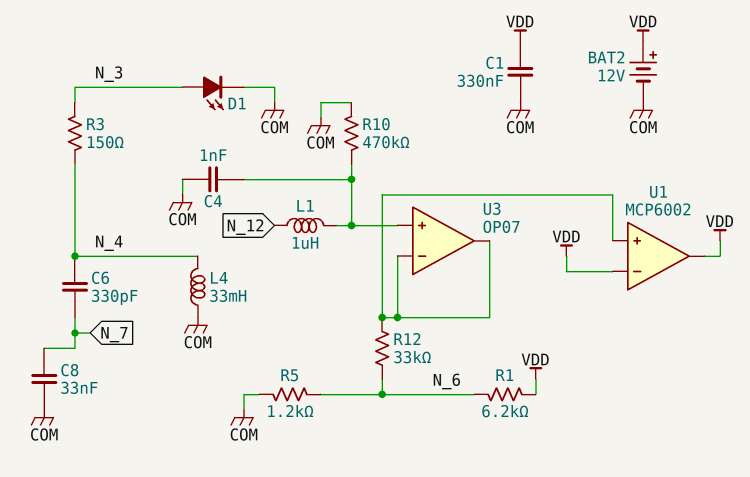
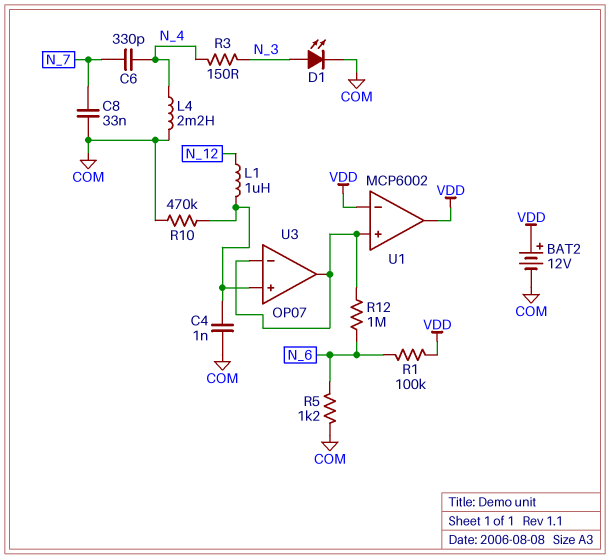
C1: 330nF (COM, VDD) -> none
L4: 33mH (COM, N_4) -> 2.2mH (COM, N_4)
R1: 6.2k (N_6, VDD) -> 100k (N_6, VDD)
R12: 33k (N_6, U1/in+) -> 1M (N_6, U1/in+)

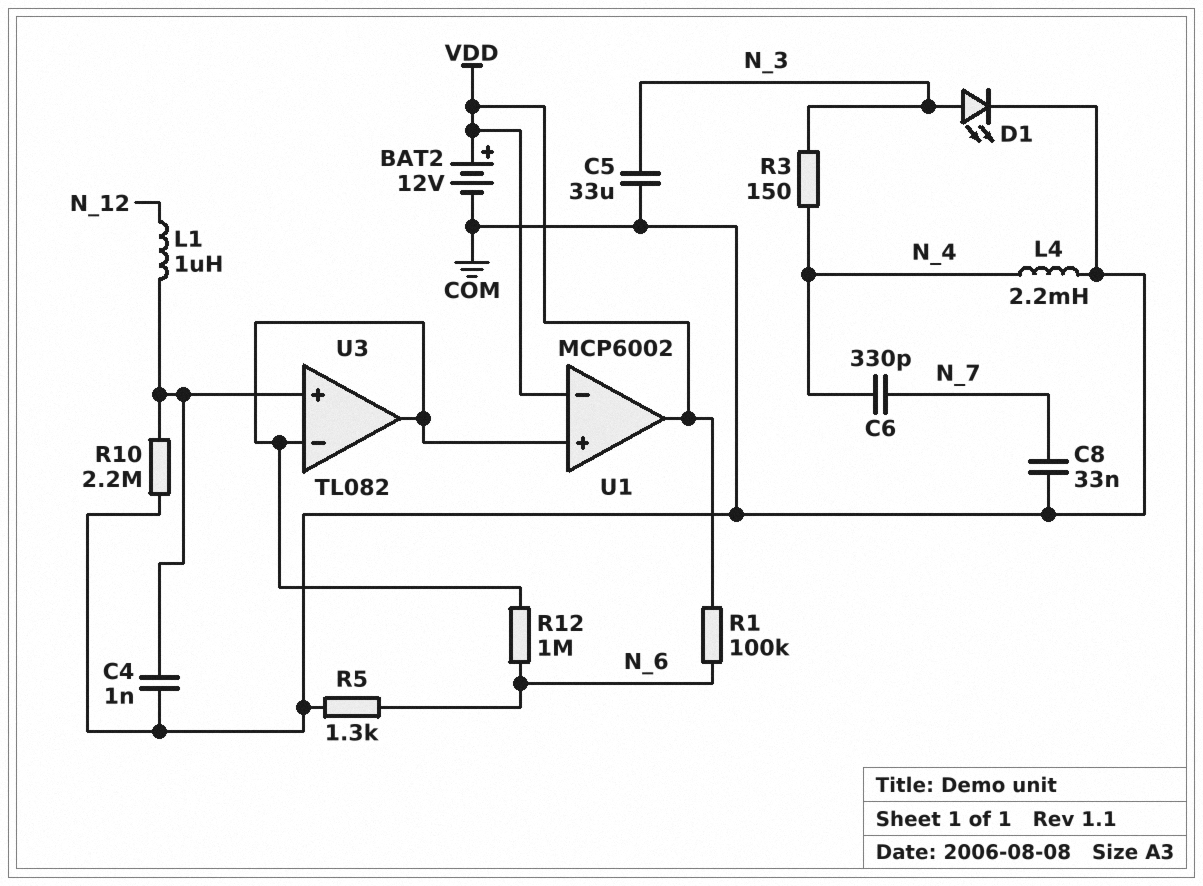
C5: none -> 33uF (COM, N_3)
R5: 1.2k (COM, N_6) -> 1.3k (COM, N_6)
R10: 470k (COM, U3/in+) -> 2.2M (COM, U3/in+)
U3: OP07 -> TL082

